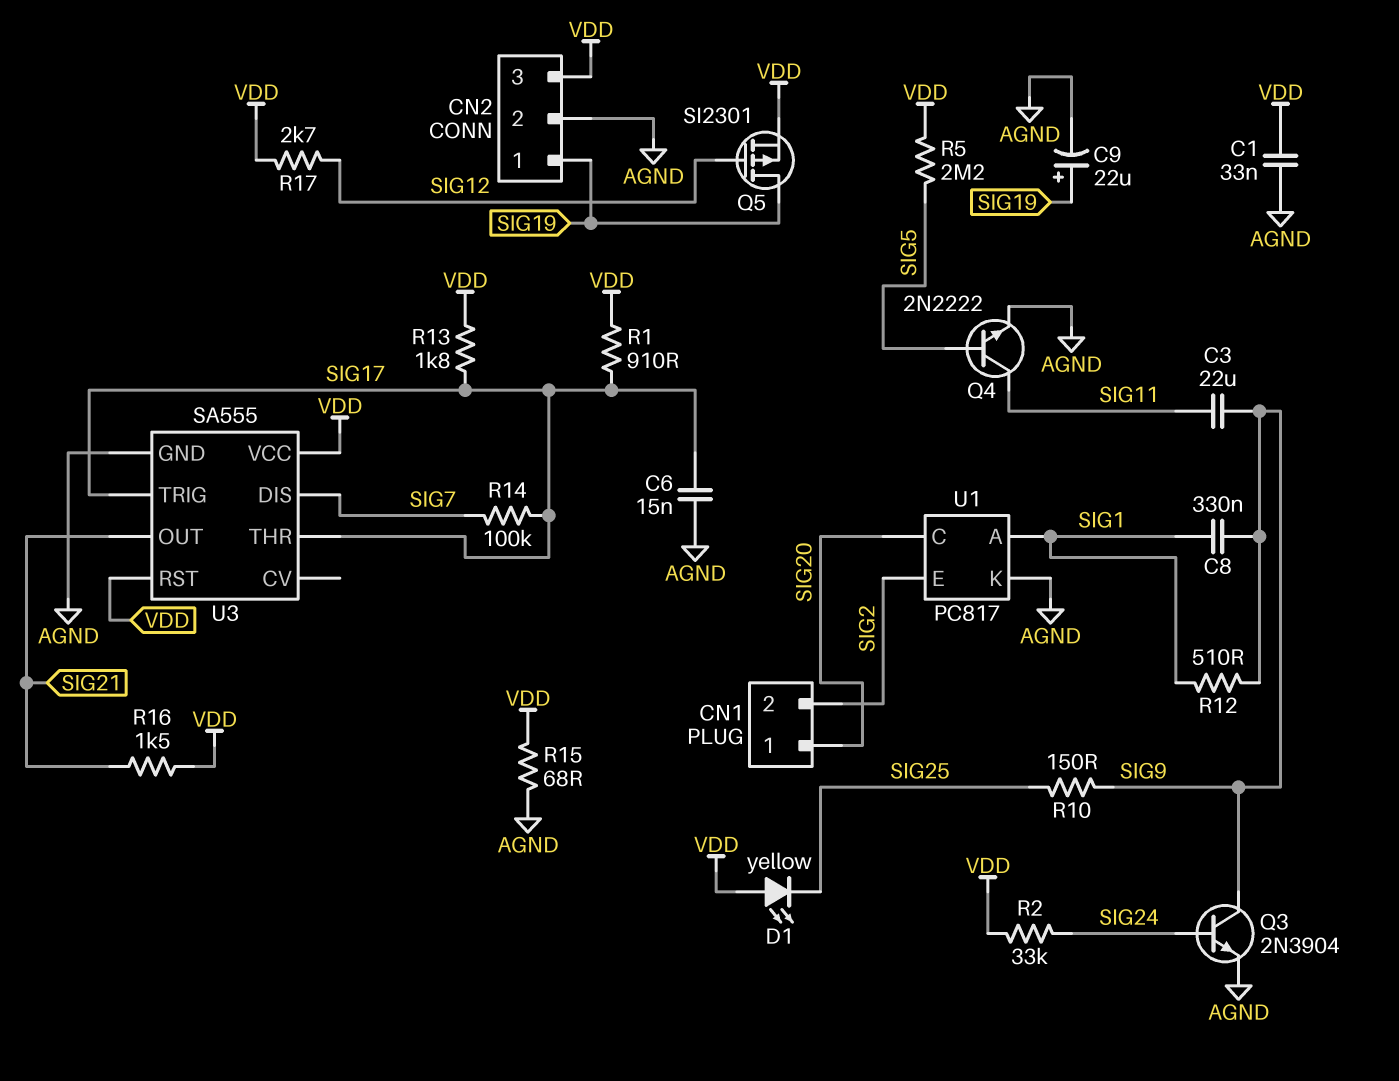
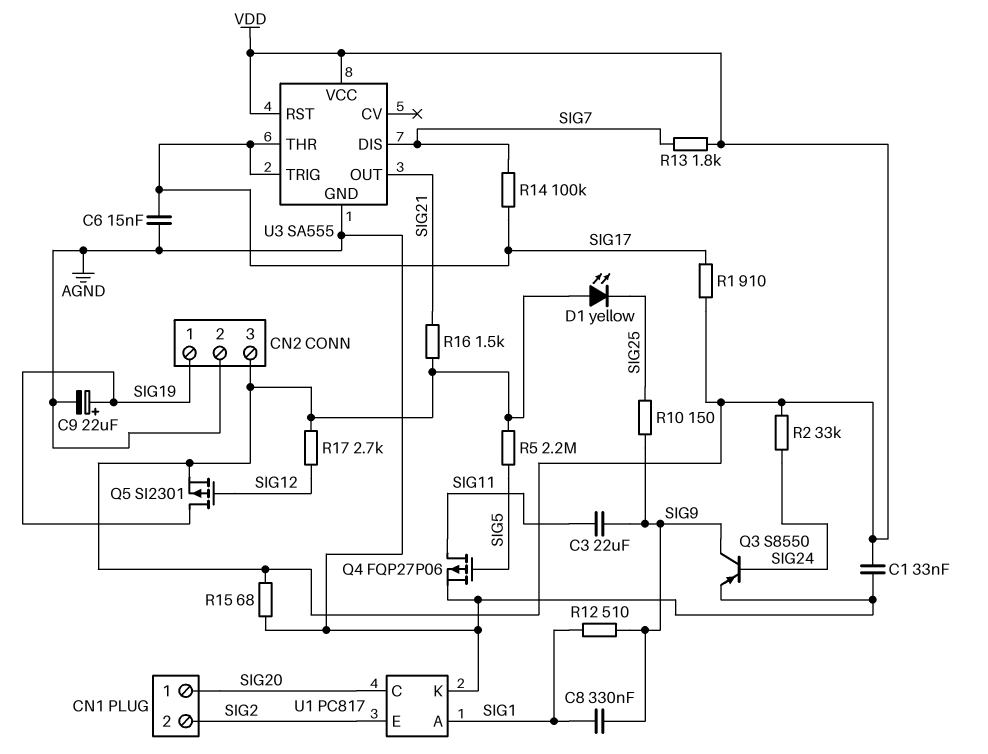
Q3: NPN 2N3904 (B SIG24, C SIG9, E AGND) -> PNP S8550 (B SIG24, C SIG9, E AGND)
Q4: NPN 2N2222 (B SIG5, C SIG11, E AGND) -> PMOS FQP27P06 (G SIG5, D SIG11, S AGND)
R13: 1.8k (SIG17, VDD) -> 1.8k (SIG7, VDD)

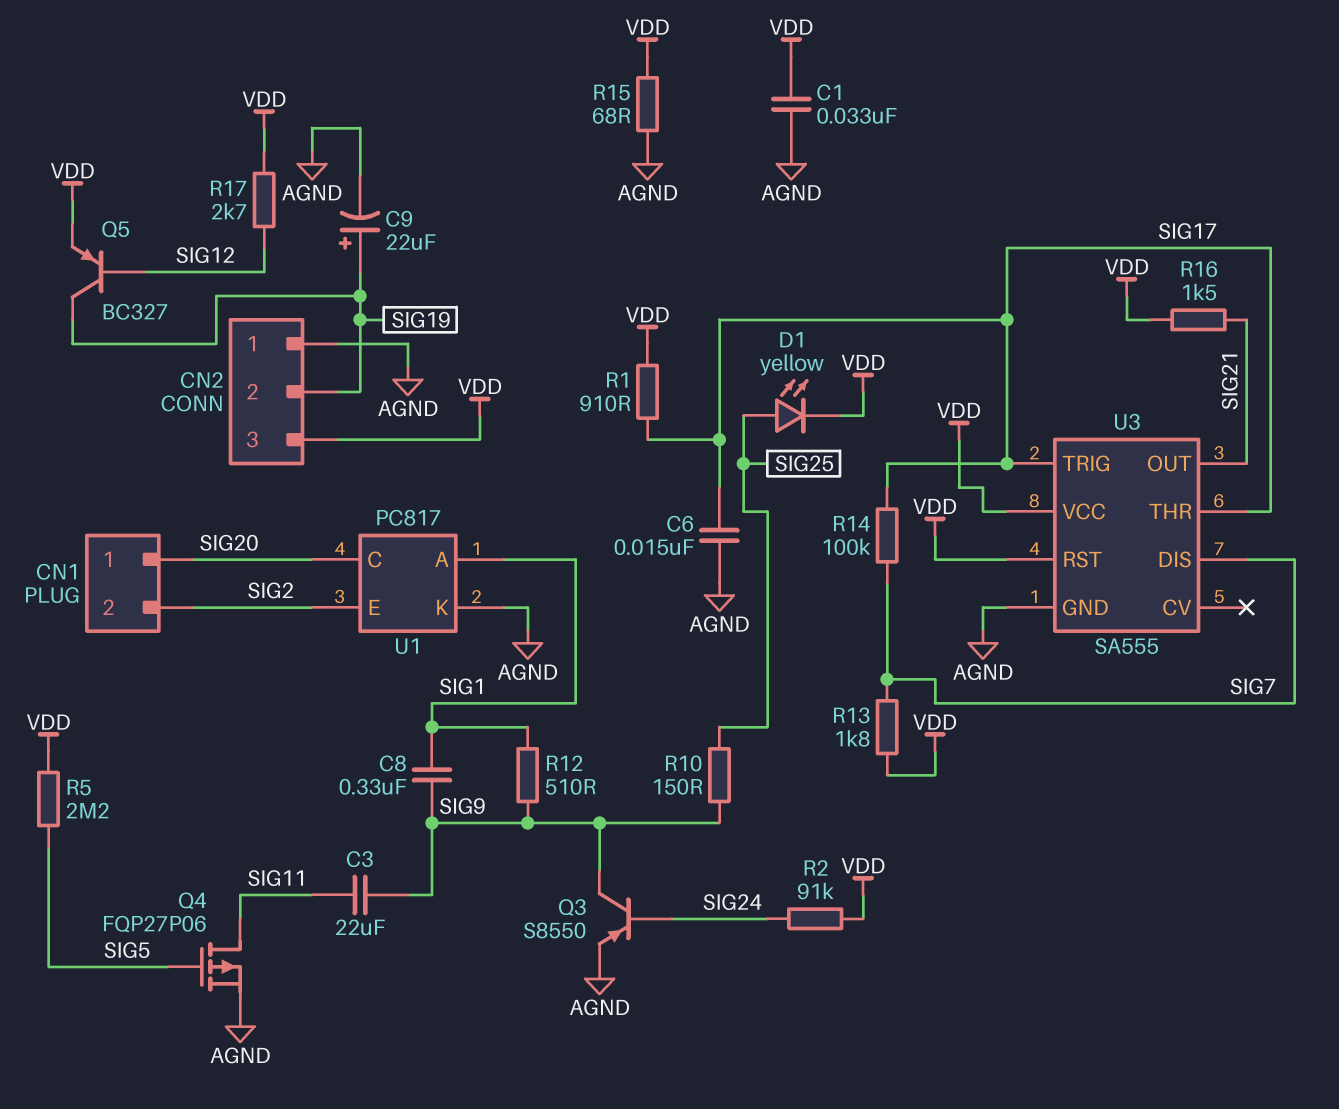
CN2 pin 1: SIG19 -> AGND
CN2 pin 2: AGND -> SIG19
D1: LED yellow (A VDD, K SIG25) -> LED yellow (A SIG25, K VDD)
Q5: PMOS SI2301 (G SIG12, D SIG19, S VDD) -> PNP BC327 (B SIG12, C SIG19, E VDD)
R2: 33k (SIG24, VDD) -> 91k (SIG24, VDD)

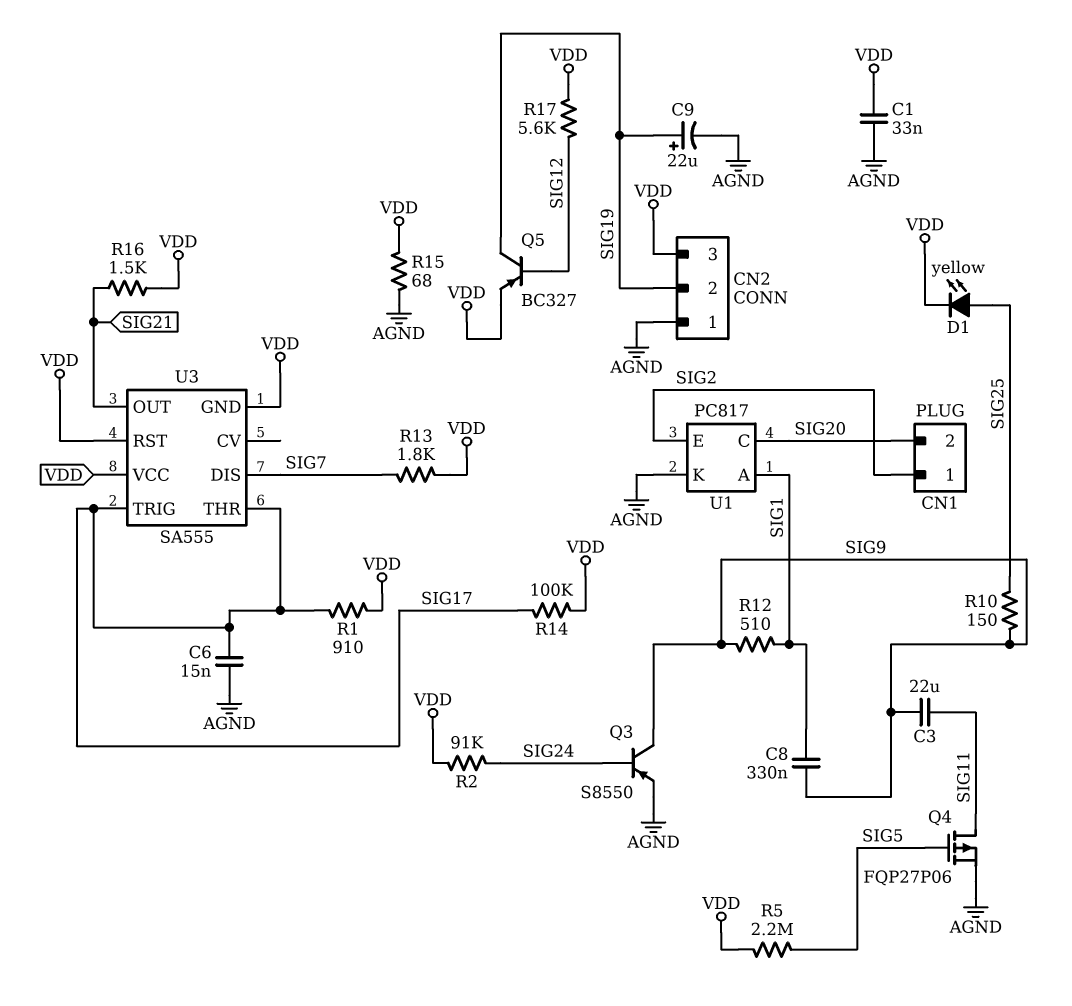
CN1 pin 1: SIG20 -> SIG2
CN1 pin 2: SIG2 -> SIG20
R14: 100k (SIG7, SIG17) -> 100k (SIG17, VDD)
R17: 2.7k (SIG12, VDD) -> 5.6k (SIG12, VDD)
U3 pin GND: AGND -> VDD

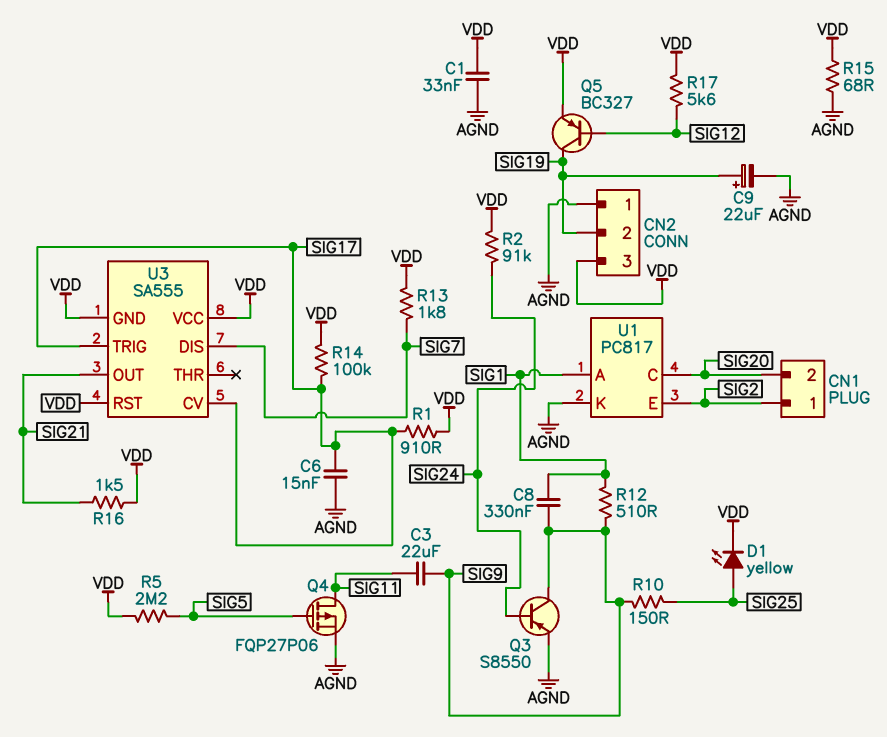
U3 pin CV: none -> SIG17
U3 pin THR: SIG17 -> none

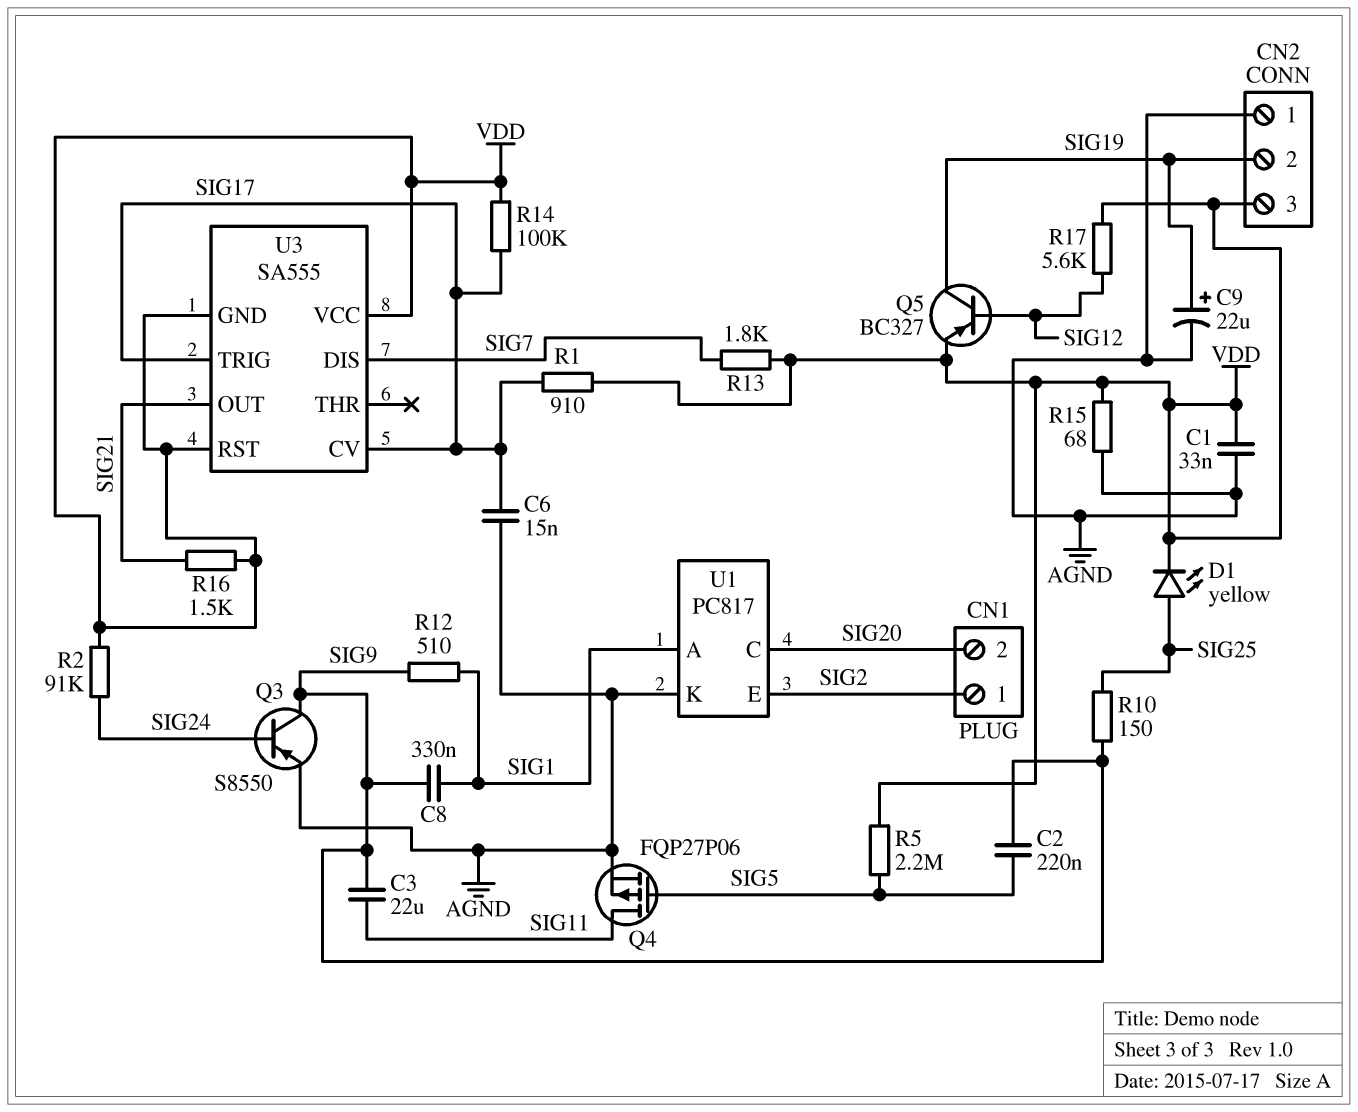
C2: none -> 220nF (SIG5, SIG9)

